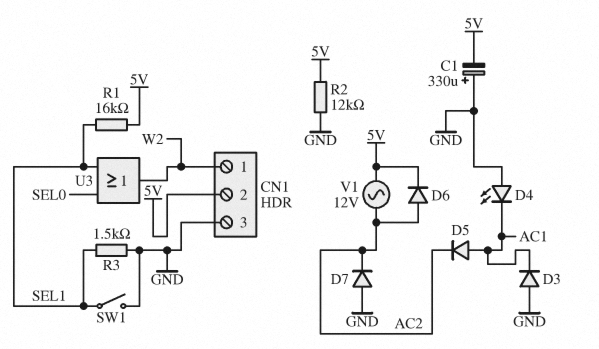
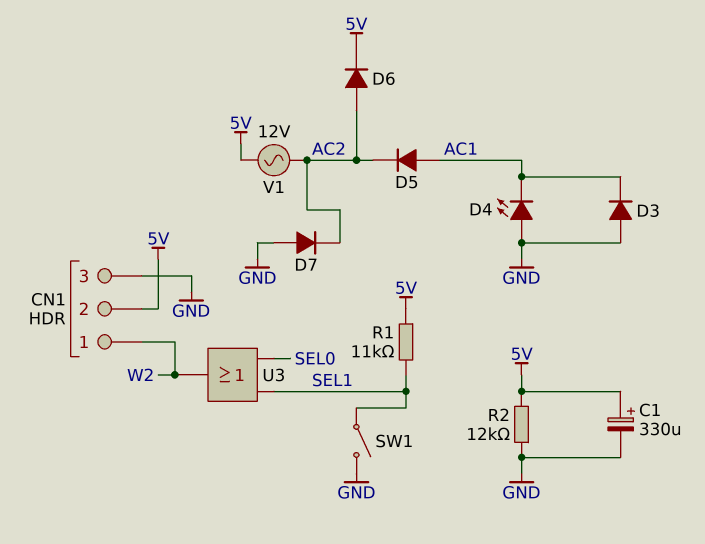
C1: 330uF (plus GND, minus 5V) -> 330uF (plus 5V, minus GND)
R1: 16k (5V, SEL1) -> 11k (5V, SEL1)
R3: 1.5k (GND, SEL1) -> none

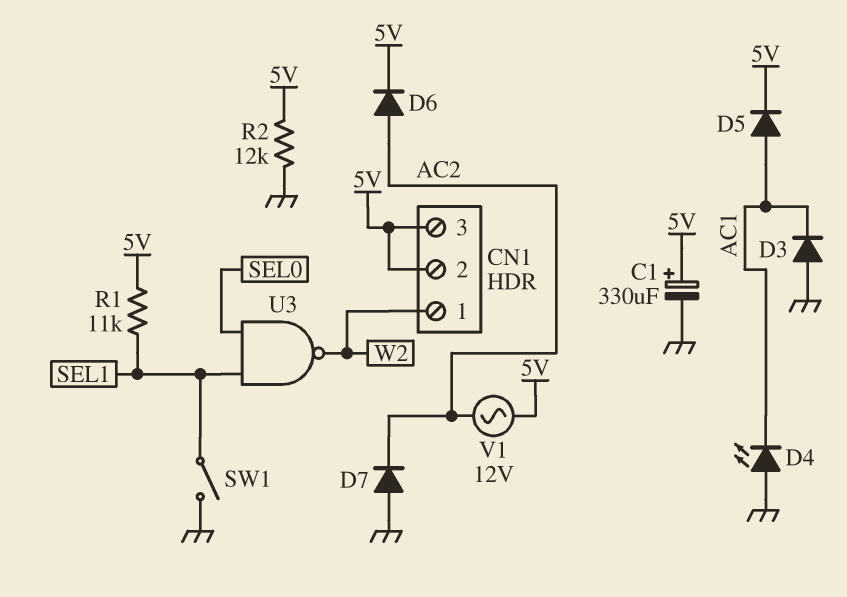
CN1 pin 3: GND -> 5V
D5: diode (A AC1, K AC2) -> diode (A AC1, K 5V)
U3: OR (in SEL0, in SEL1, out W2) -> NAND (in SEL0, in SEL1, out W2)

